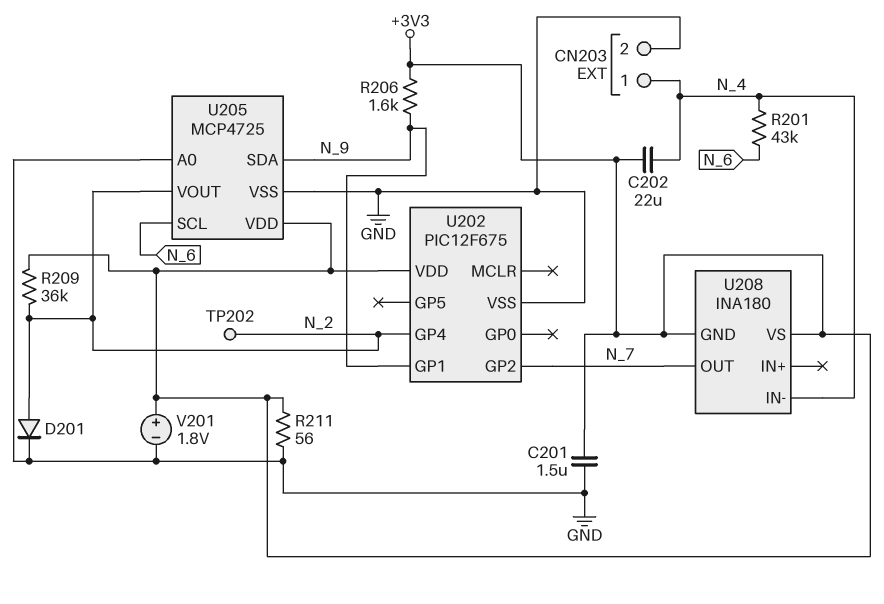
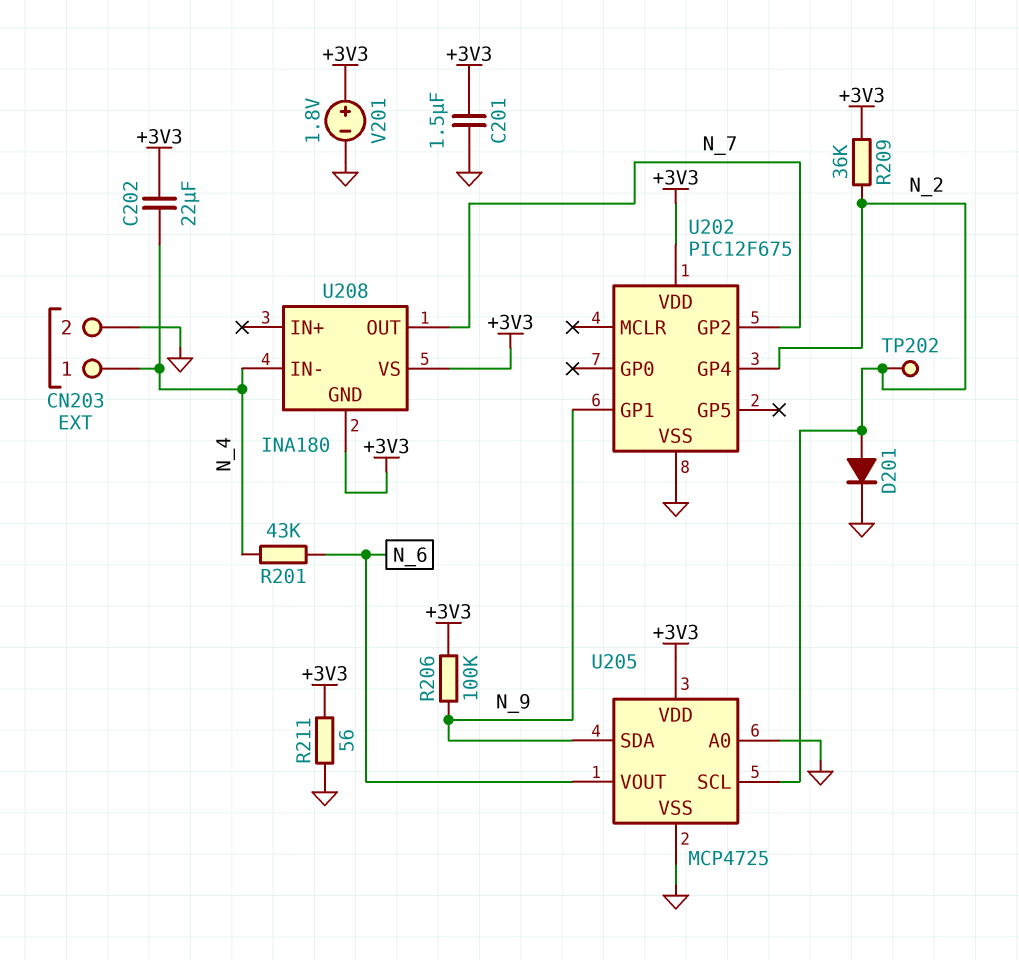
R206: 1.6k (+3V3, N_9) -> 100k (+3V3, N_9)
U205 pin SCL: N_6 -> N_2
U205 pin VOUT: N_2 -> N_6

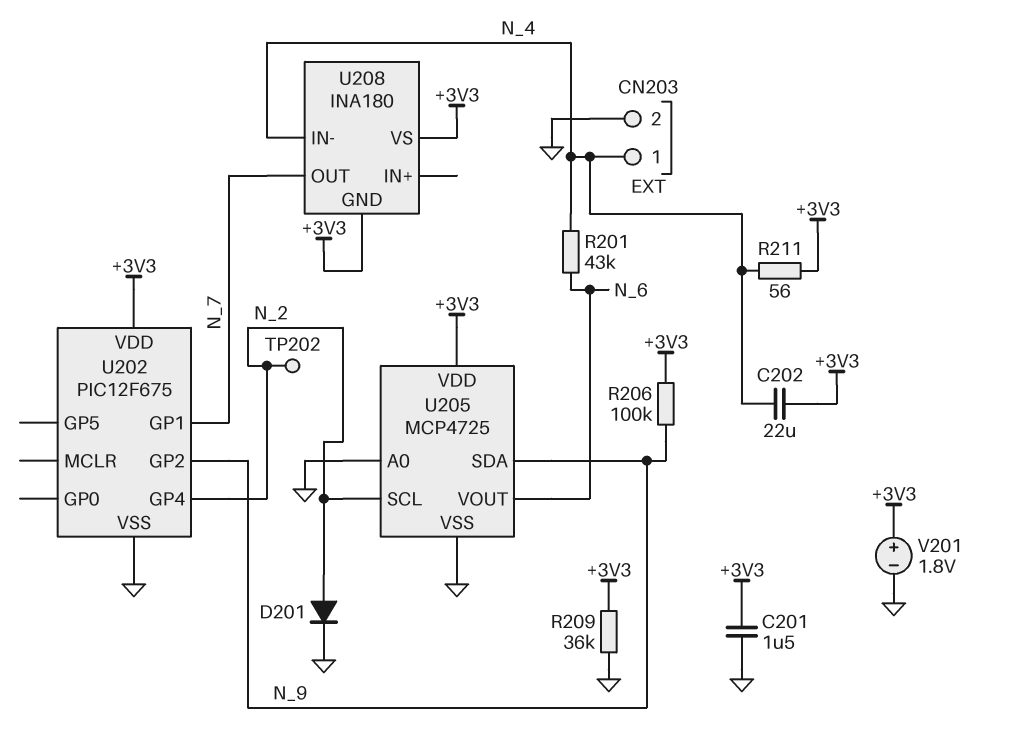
R209: 36k (+3V3, N_2) -> 36k (+3V3, GND)
R211: 56 (+3V3, GND) -> 56 (+3V3, N_4)
U202 pin GP1: N_9 -> N_7
U202 pin GP2: N_7 -> N_9

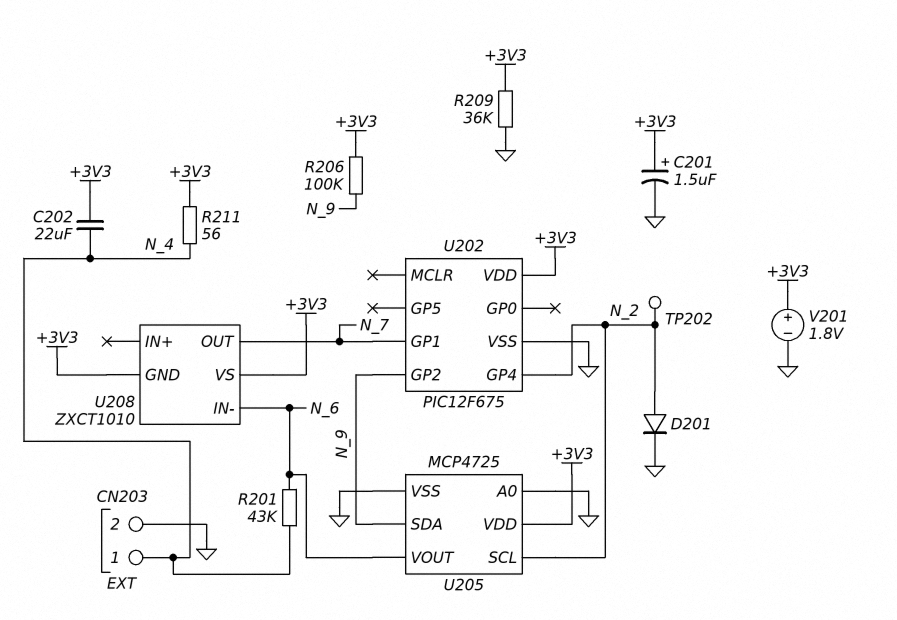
C201: 1.5uF (+3V3, GND) -> 1.5uF (plus +3V3, minus GND)
U208: INA180 -> ZXCT1010
U208 pin IN-: N_4 -> N_6

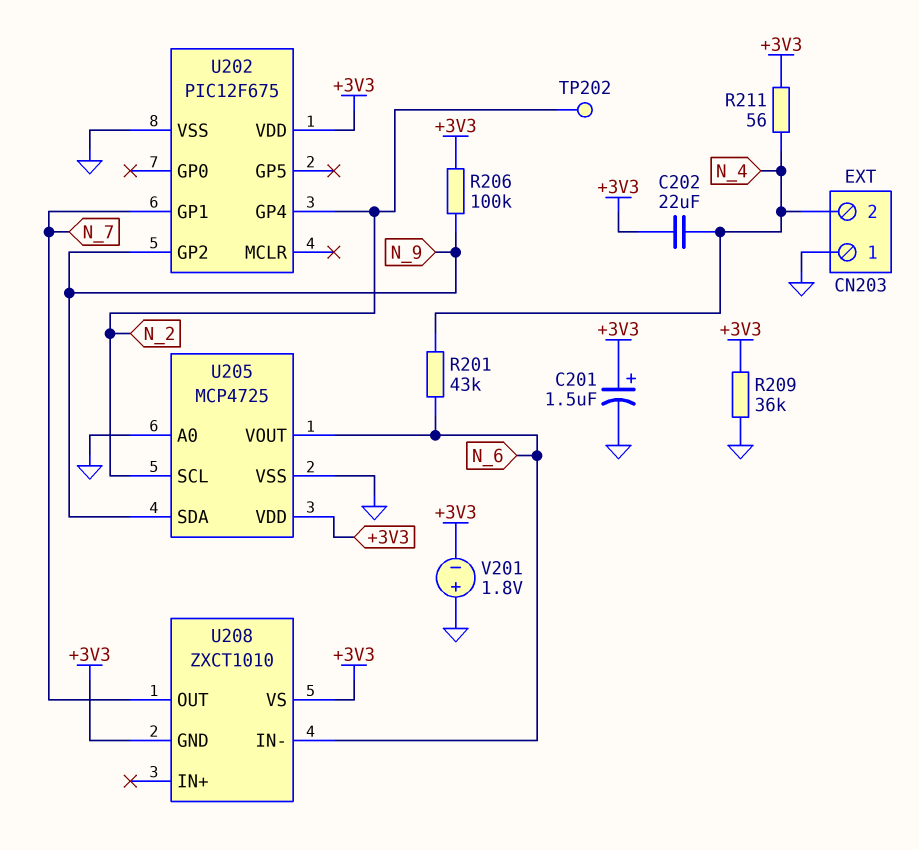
CN203 pin 1: N_4 -> GND
CN203 pin 2: GND -> N_4
D201: diode (A N_2, K GND) -> none
V201: 1.8V (plus +3V3, minus GND) -> 1.8V (plus GND, minus +3V3)

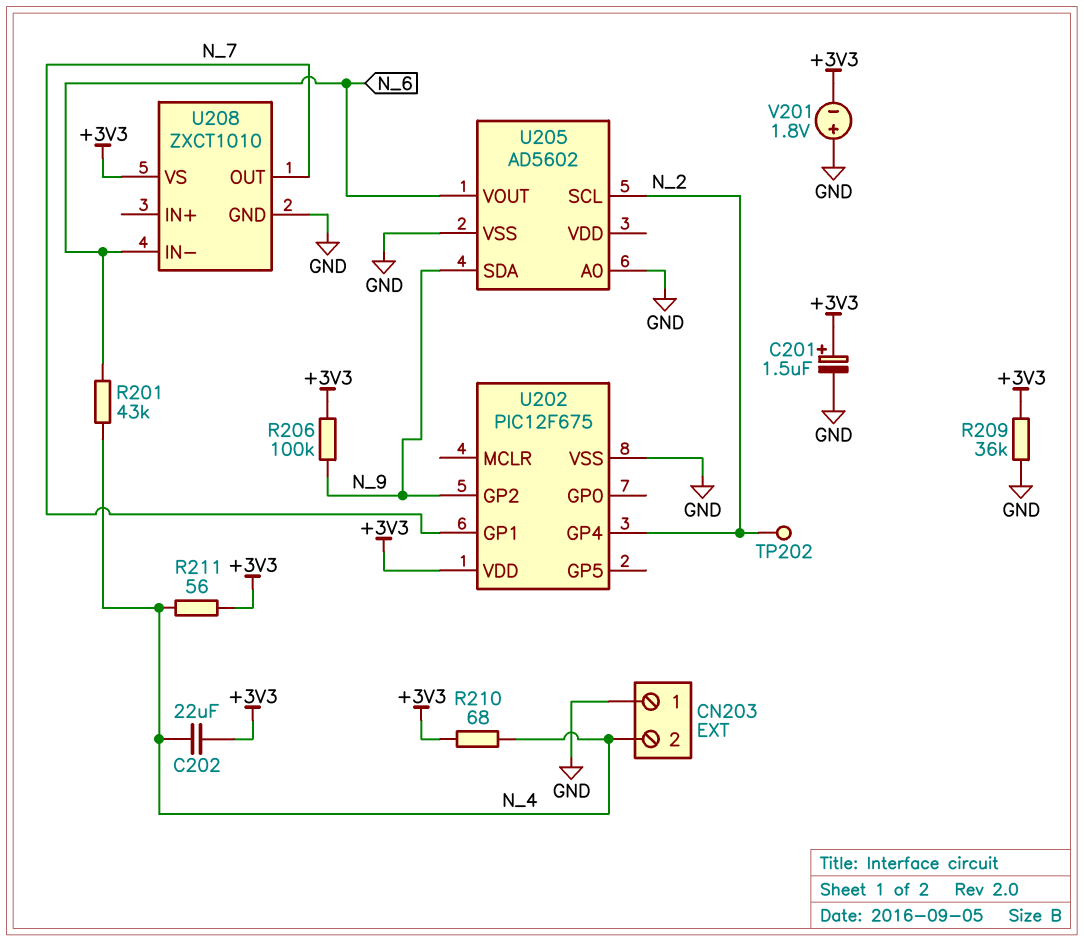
R210: none -> 68 (+3V3, N_4)
U205: MCP4725 -> AD5602
U205 pin VDD: +3V3 -> none
U208 pin GND: +3V3 -> GND

